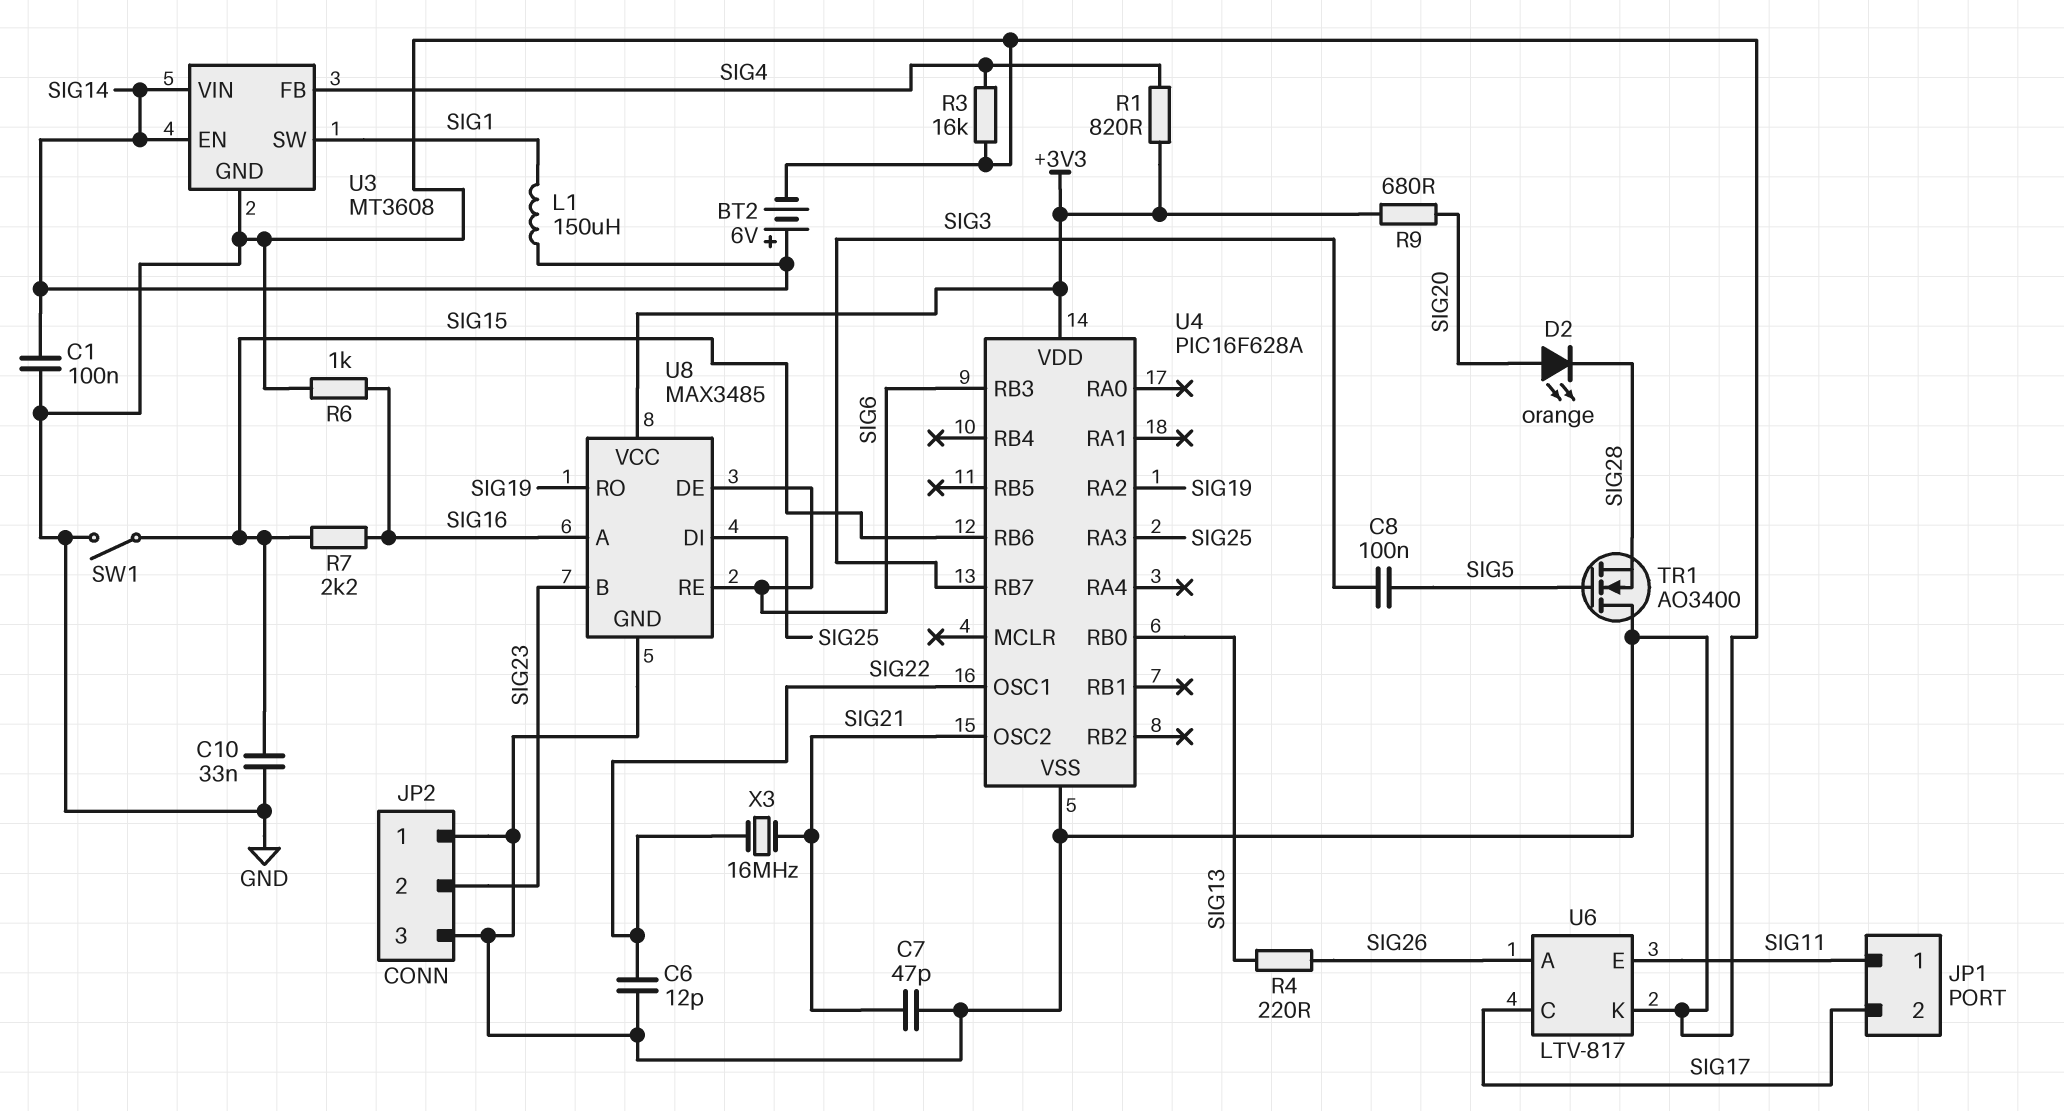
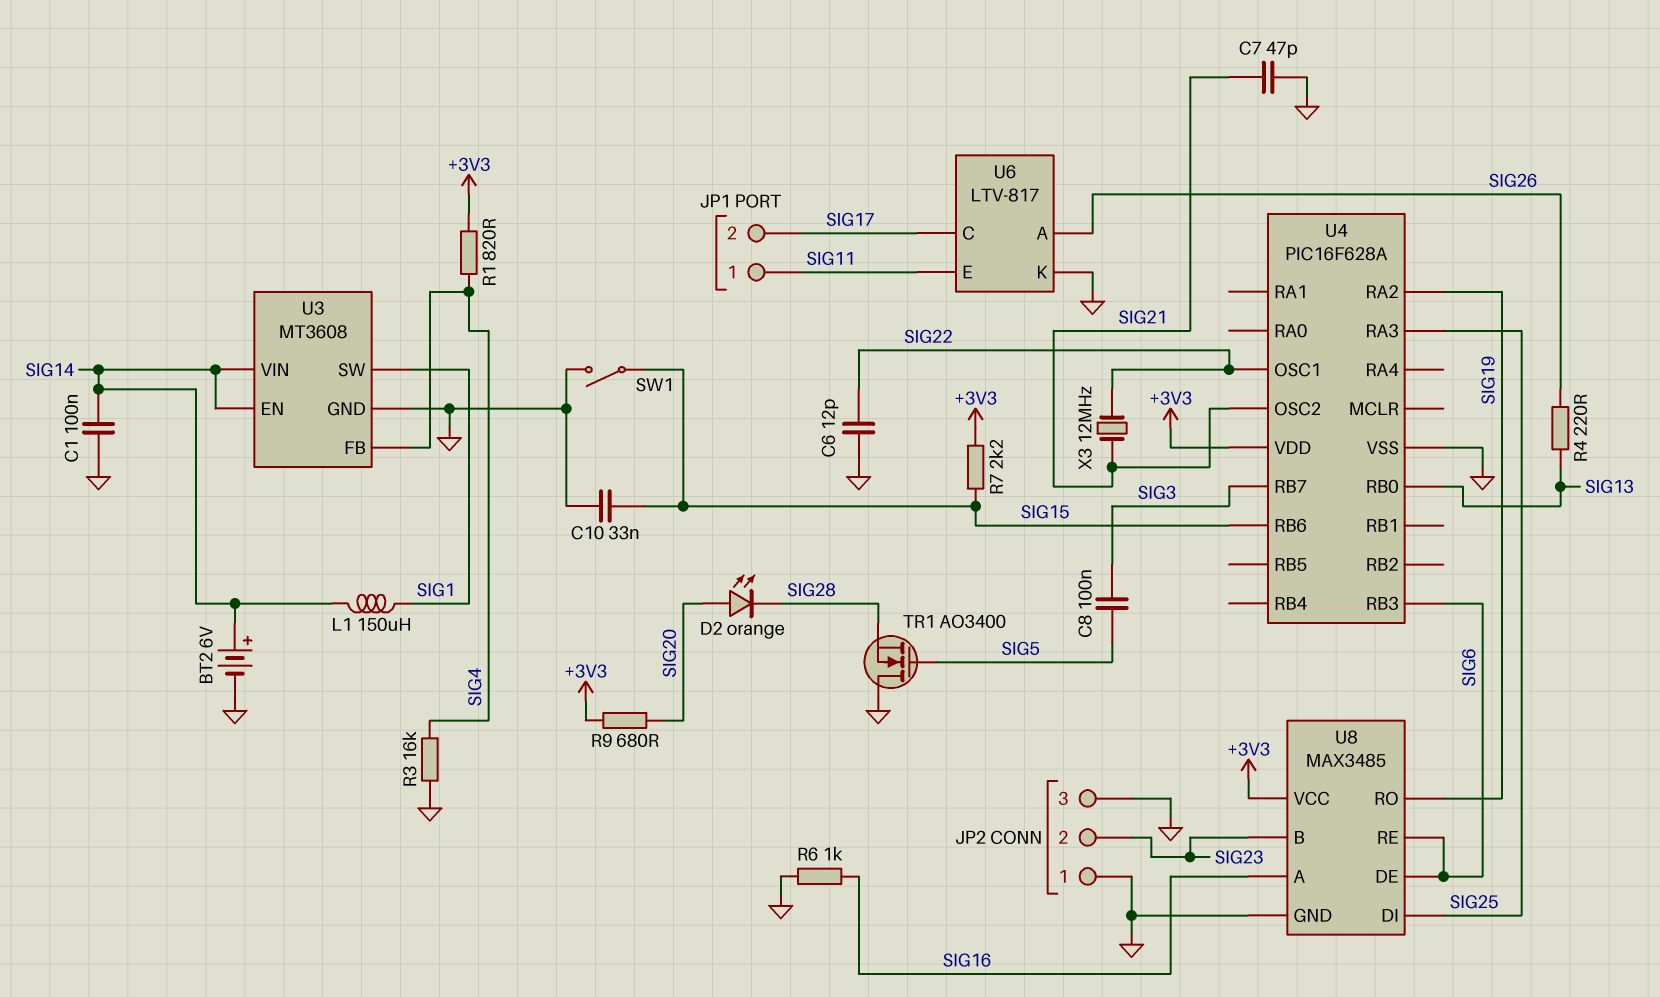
R7: 2.2k (SIG15, SIG16) -> 2.2k (+3V3, SIG15)
X3: 16MHz (SIG21, SIG22) -> 12MHz (SIG21, SIG22)

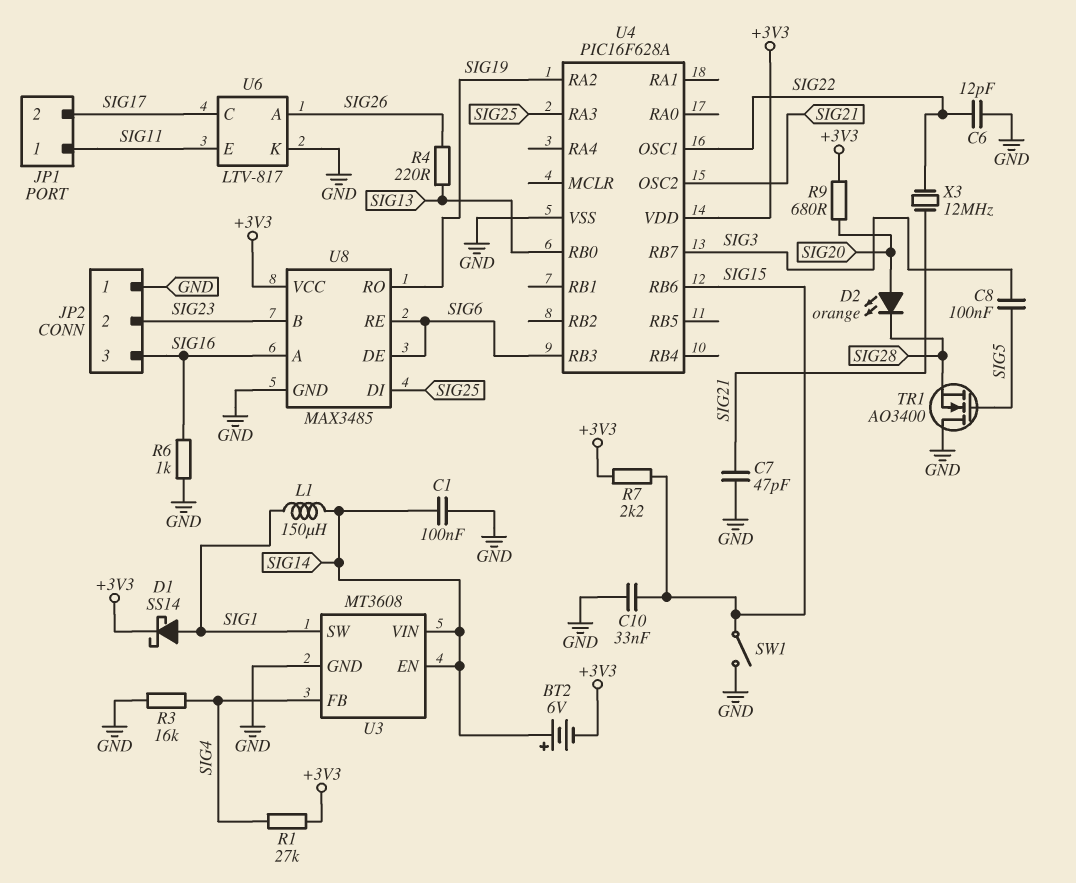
BT2: 6V (plus SIG14, minus GND) -> 6V (plus SIG14, minus +3V3)
D1: none -> schottky SS14 (A SIG1, K +3V3)
JP2 pin 3: GND -> SIG16
R1: 820 (+3V3, SIG4) -> 27k (+3V3, SIG4)

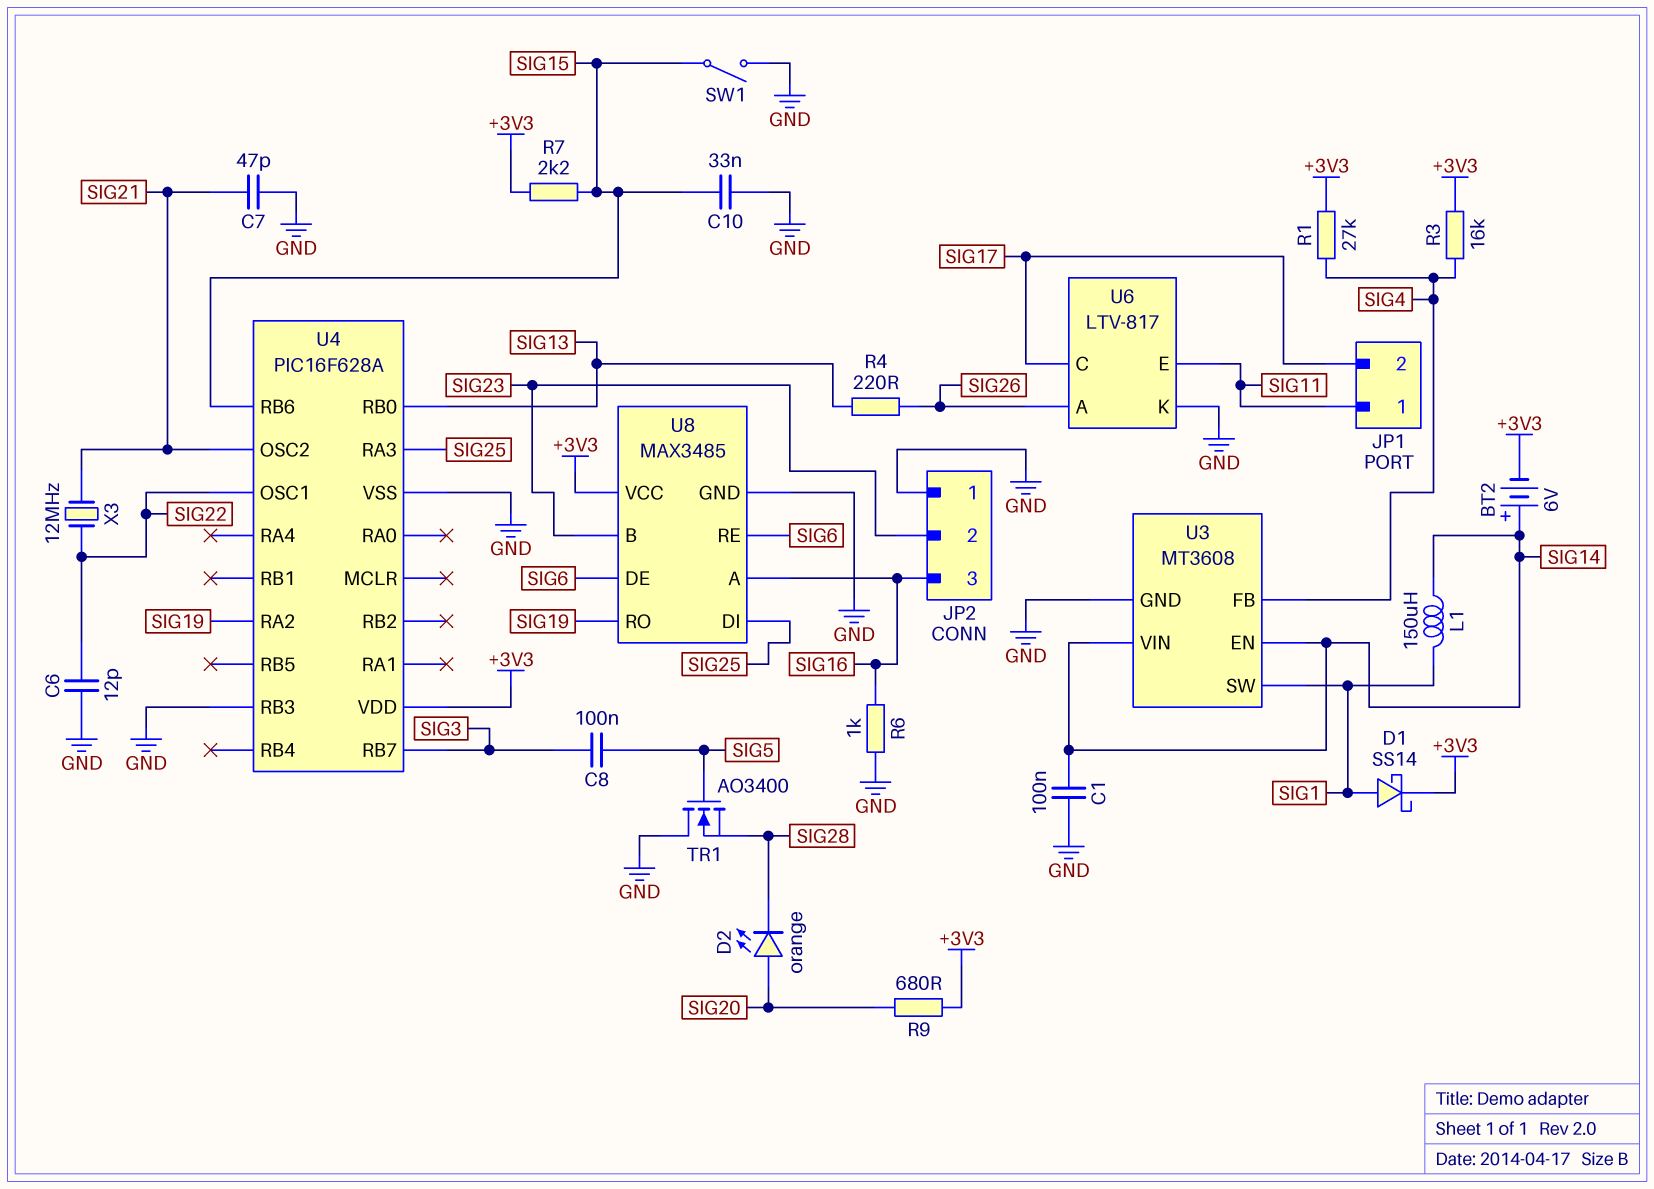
R3: 16k (GND, SIG4) -> 16k (+3V3, SIG4)
U4 pin RB3: SIG6 -> GND

